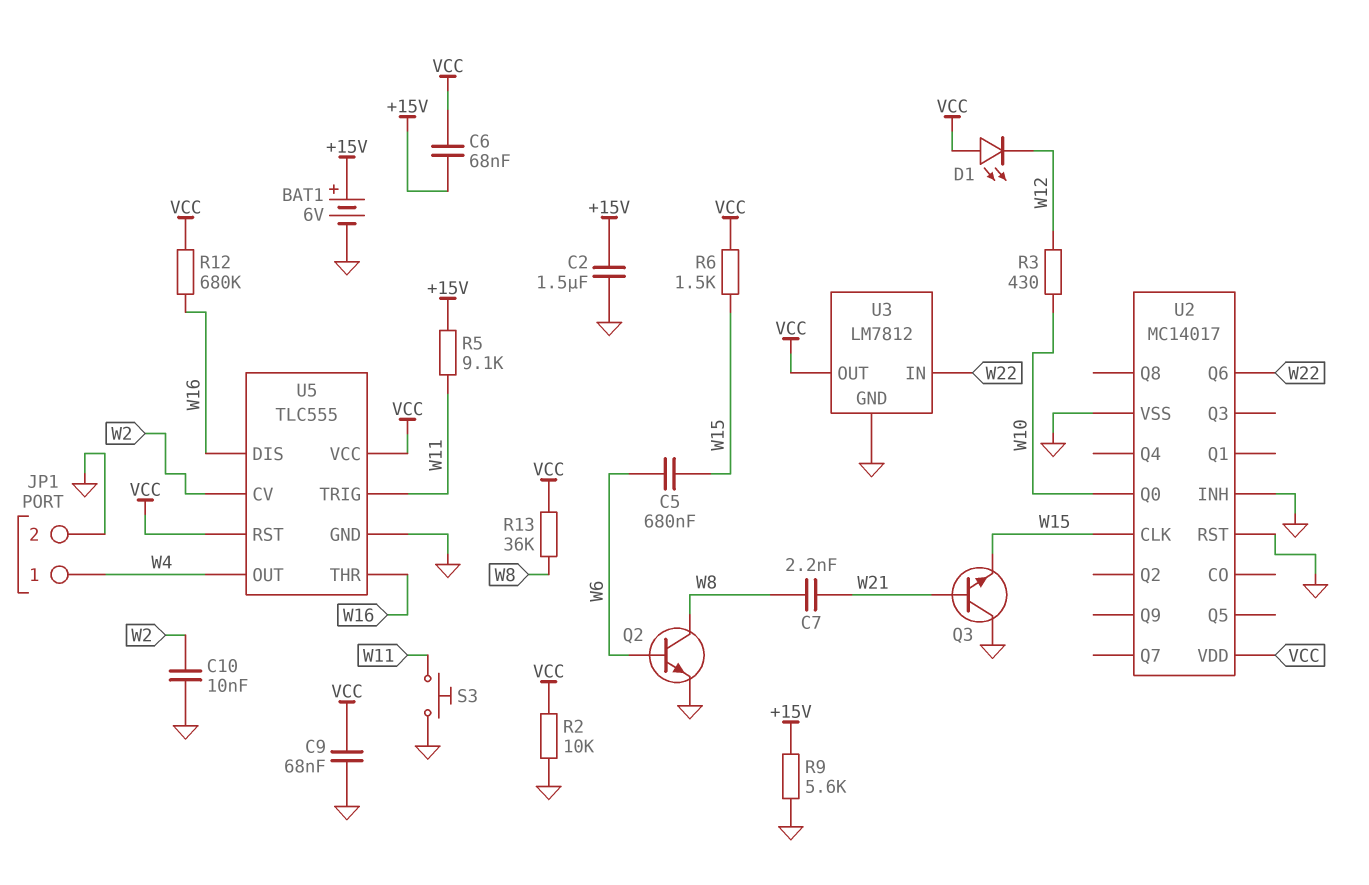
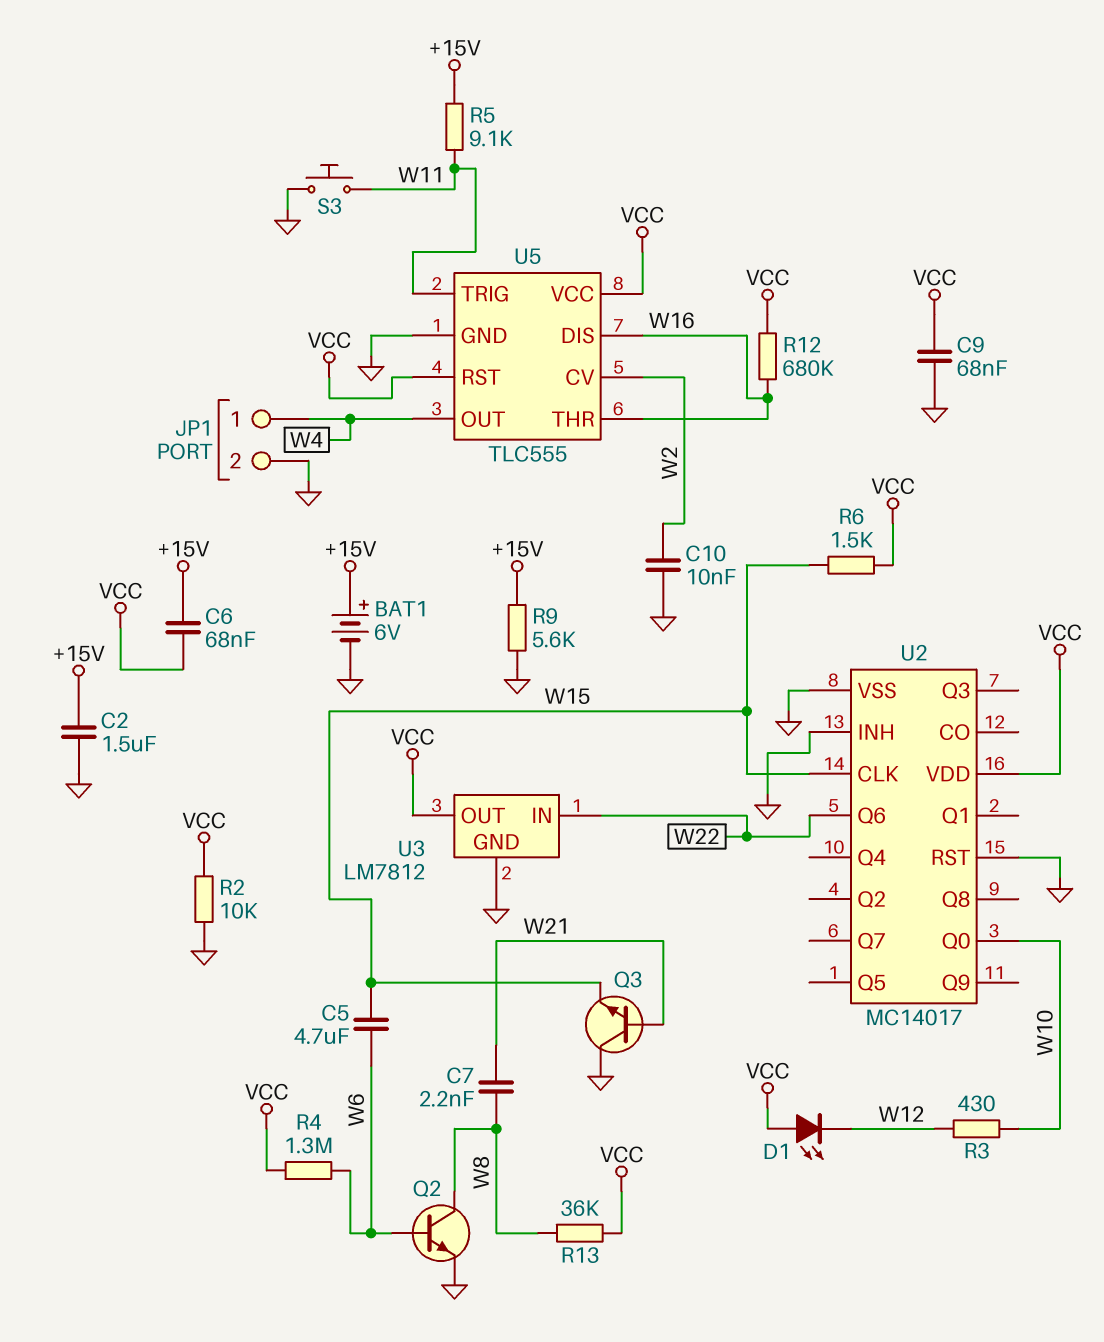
C5: 680nF (W6, W15) -> 4.7uF (W6, W15)
R4: none -> 1.3M (VCC, W6)

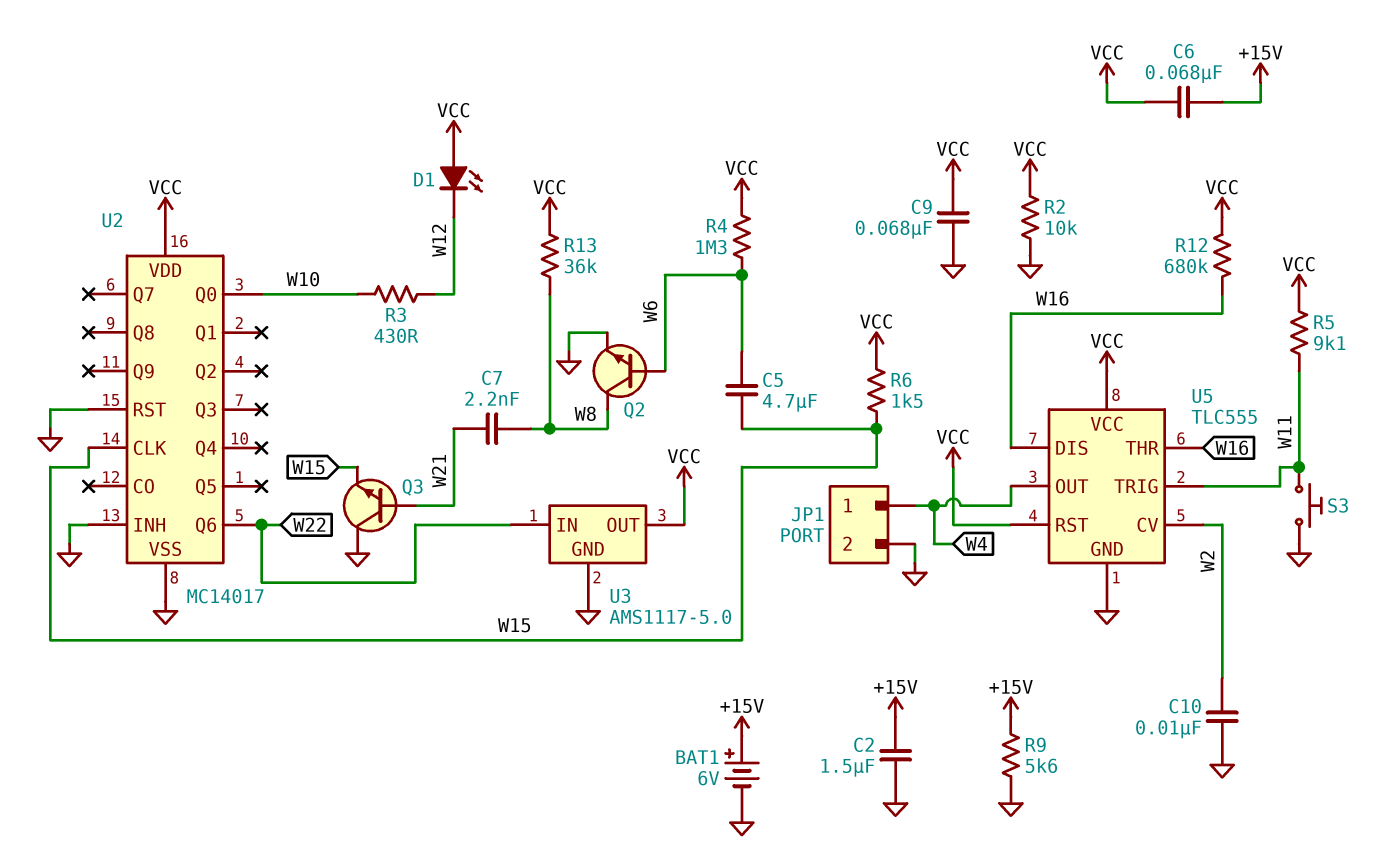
R5: 9.1k (+15V, W11) -> 9.1k (VCC, W11)
U3: LM7812 -> AMS1117-5.0

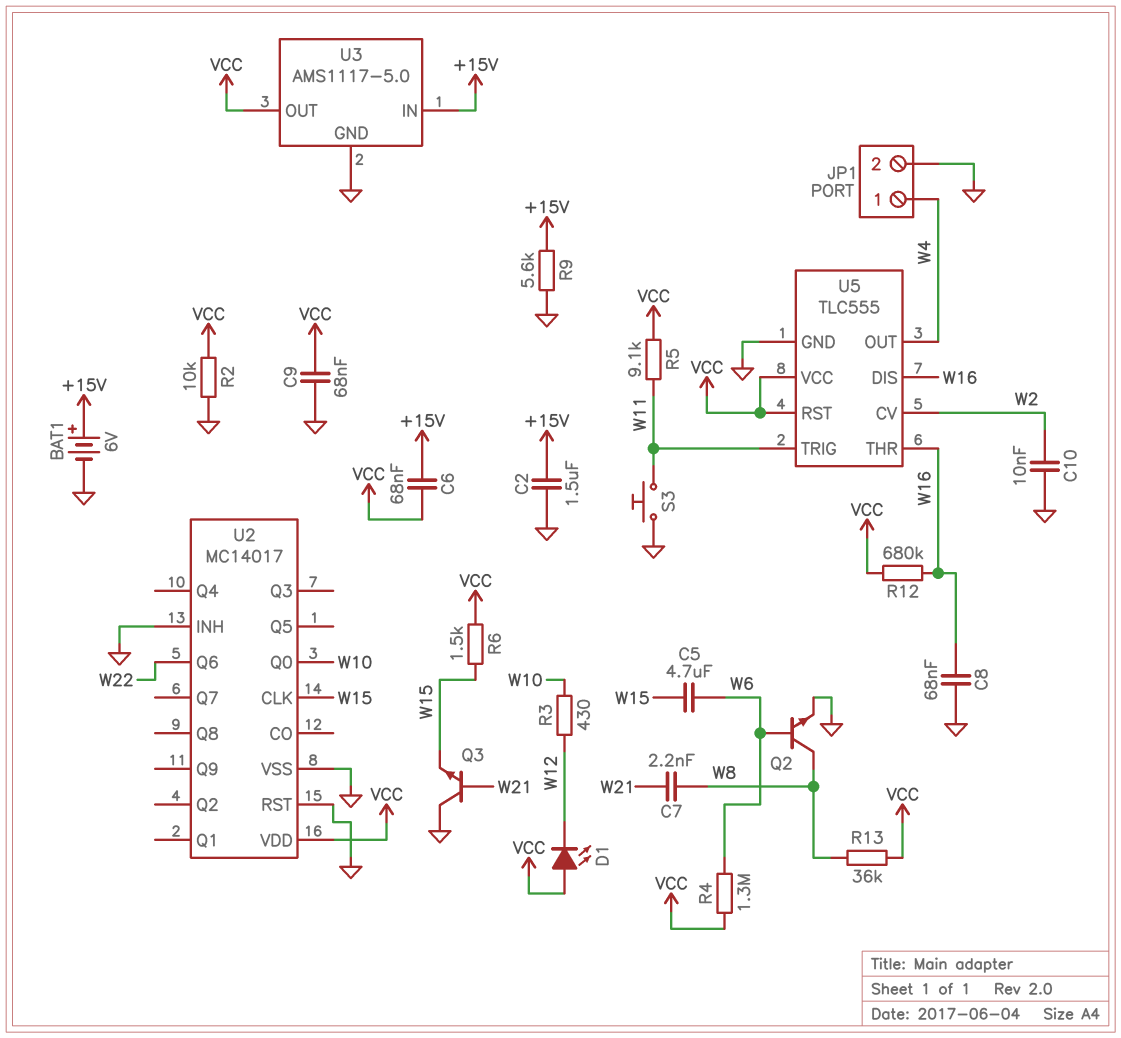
C8: none -> 68nF (GND, W16)
U3 pin IN: W22 -> +15V

